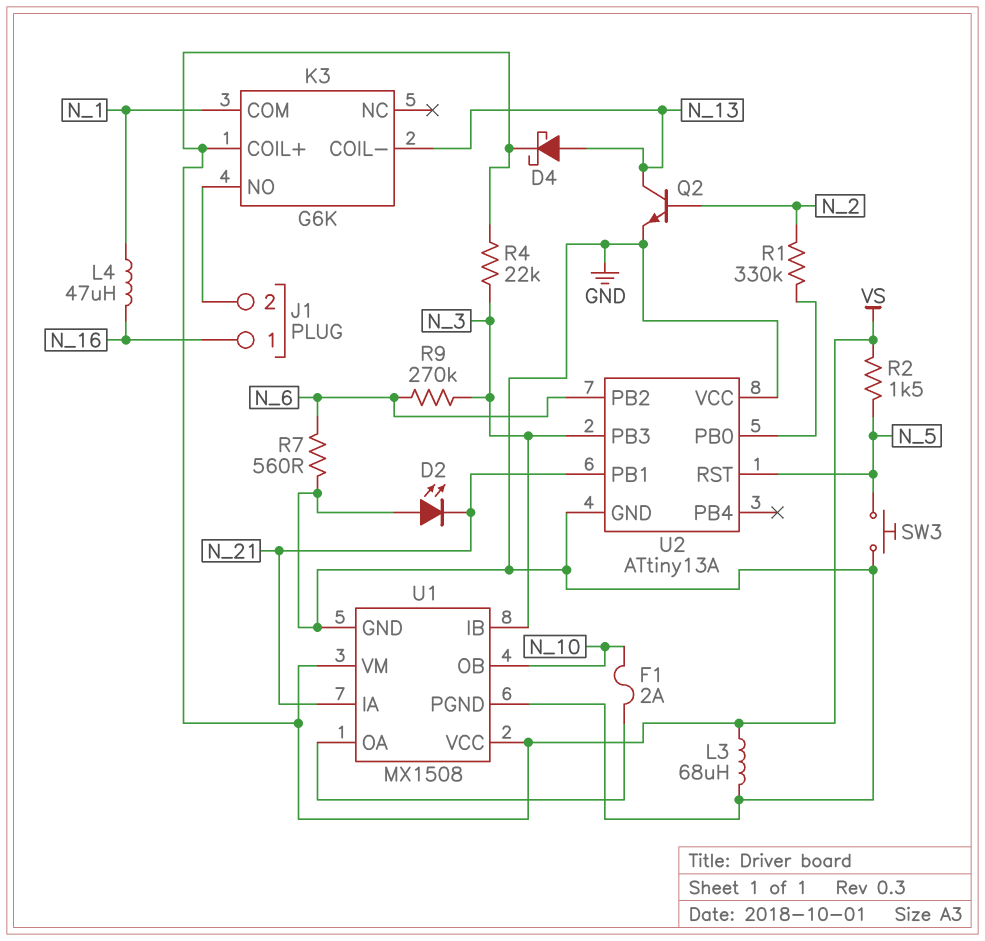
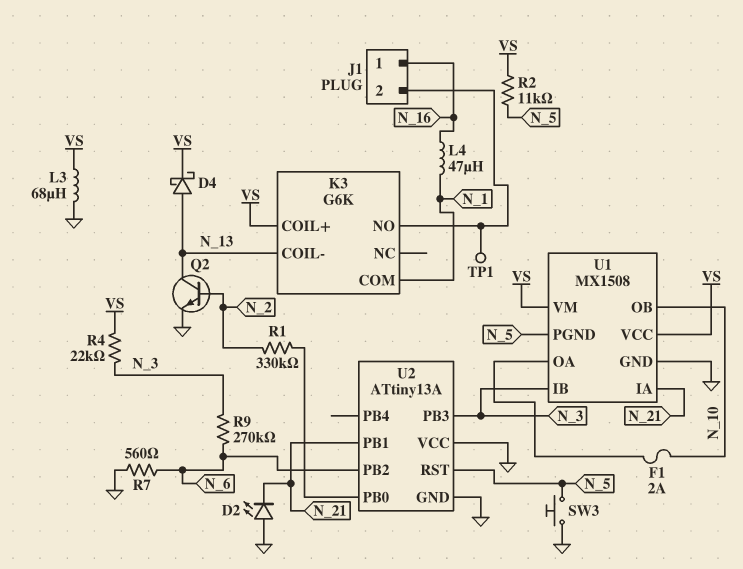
R2: 1.5k (N_5, VS) -> 11k (N_5, VS)
TP1: none -> test point (J1/2)
U1 pin PGND: GND -> N_5

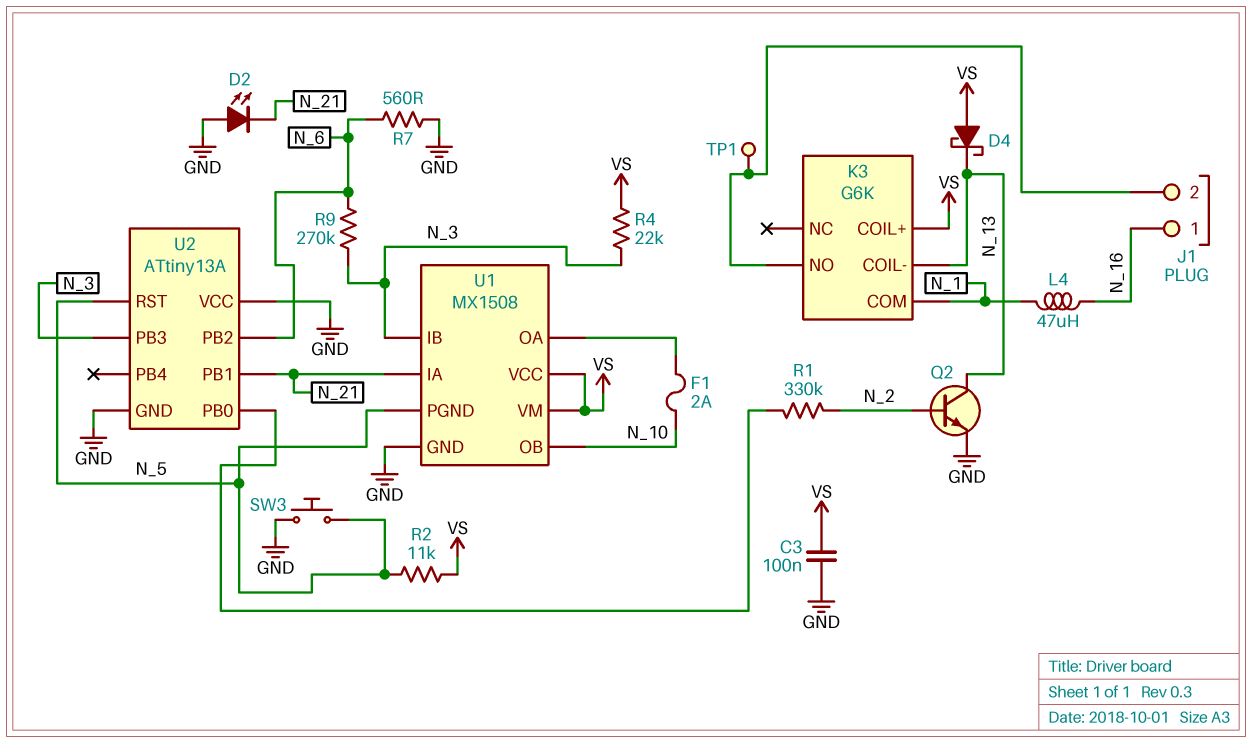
C3: none -> 100nF (GND, VS)
D4: schottky (A N_13, K VS) -> schottky (A VS, K N_13)
L3: 68uH (GND, VS) -> none

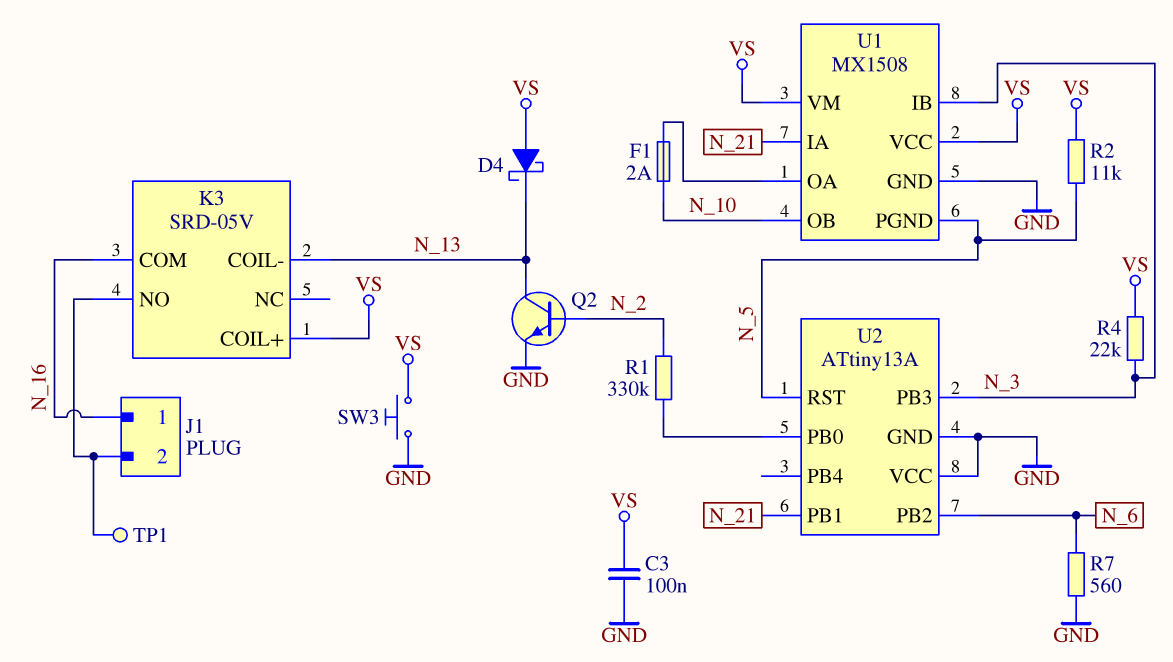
D2: LED (A GND, K N_21) -> none
K3: G6K -> SRD-05V
K3 pin COM: N_1 -> N_16
L4: 47uH (N_1, N_16) -> none
R9: 270k (N_3, N_6) -> none
SW3: button (GND, N_5) -> button (GND, VS)

